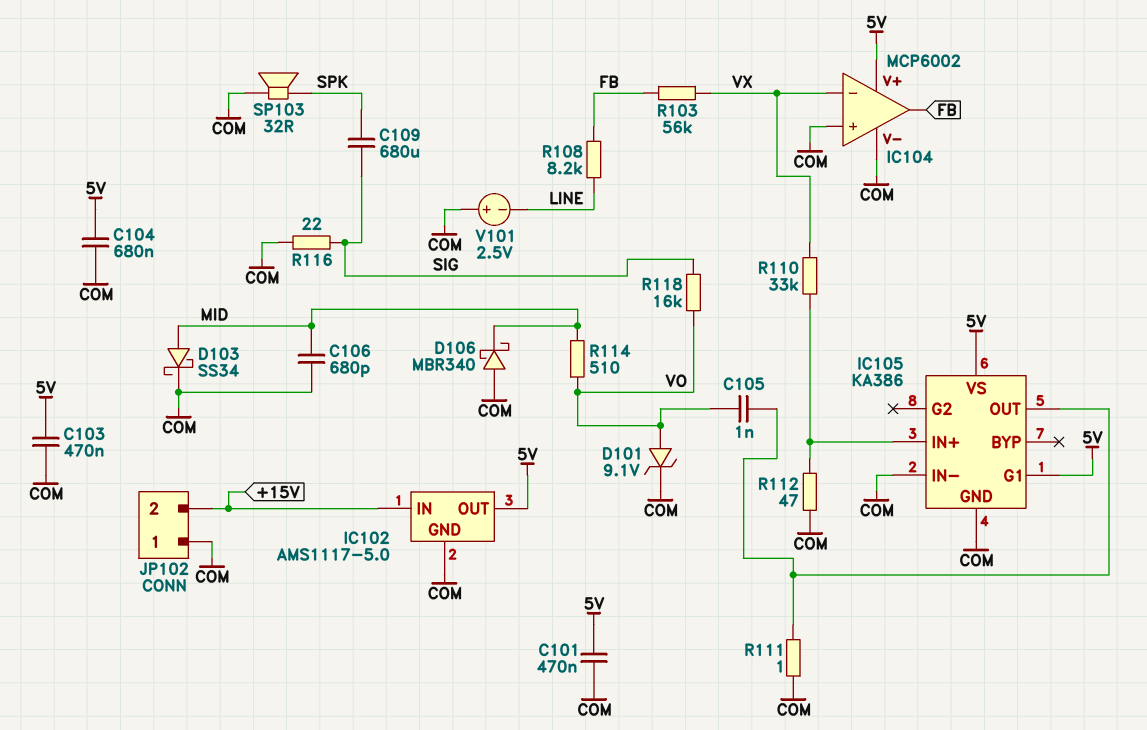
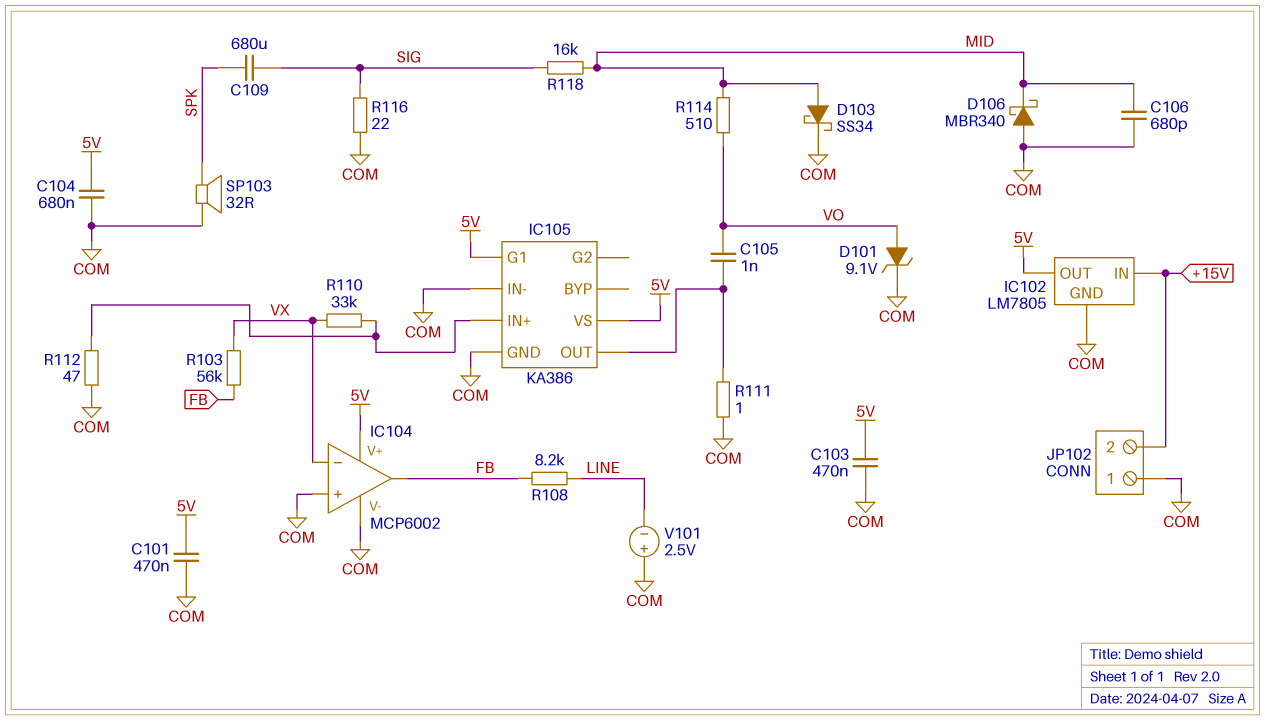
IC102: AMS1117-5.0 -> LM7805
R118: 16k (SIG, VO) -> 16k (MID, SIG)

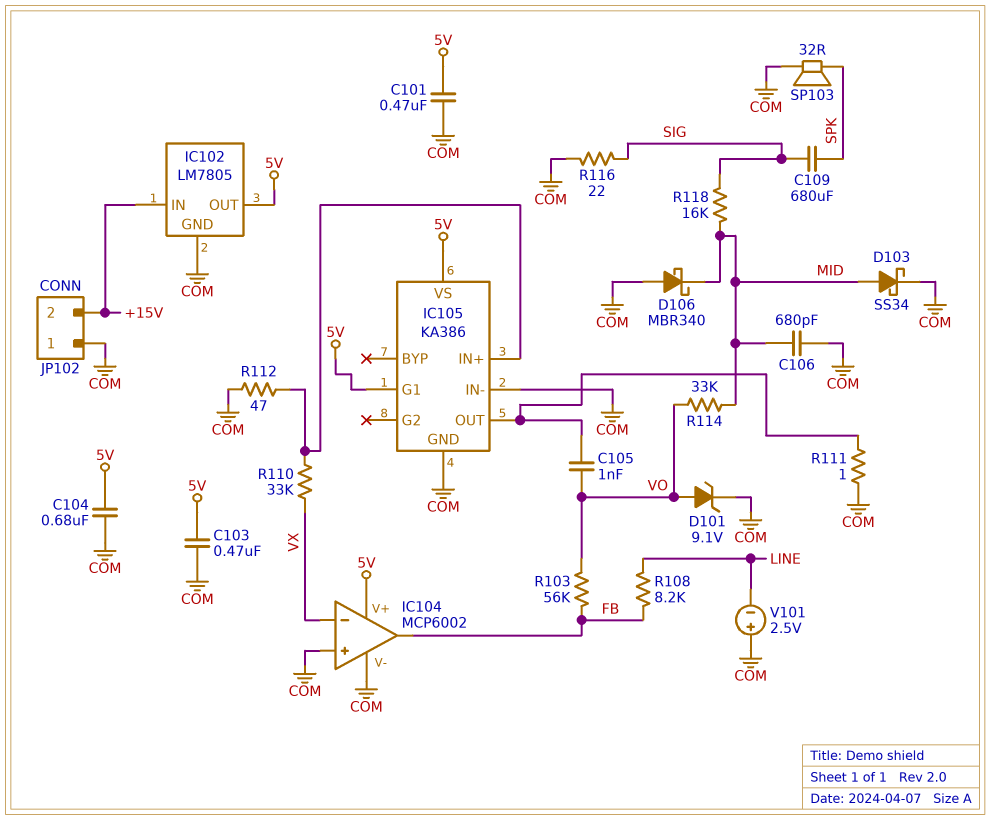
R103: 56k (FB, VX) -> 56k (FB, VO)
R114: 510 (MID, VO) -> 33k (MID, VO)

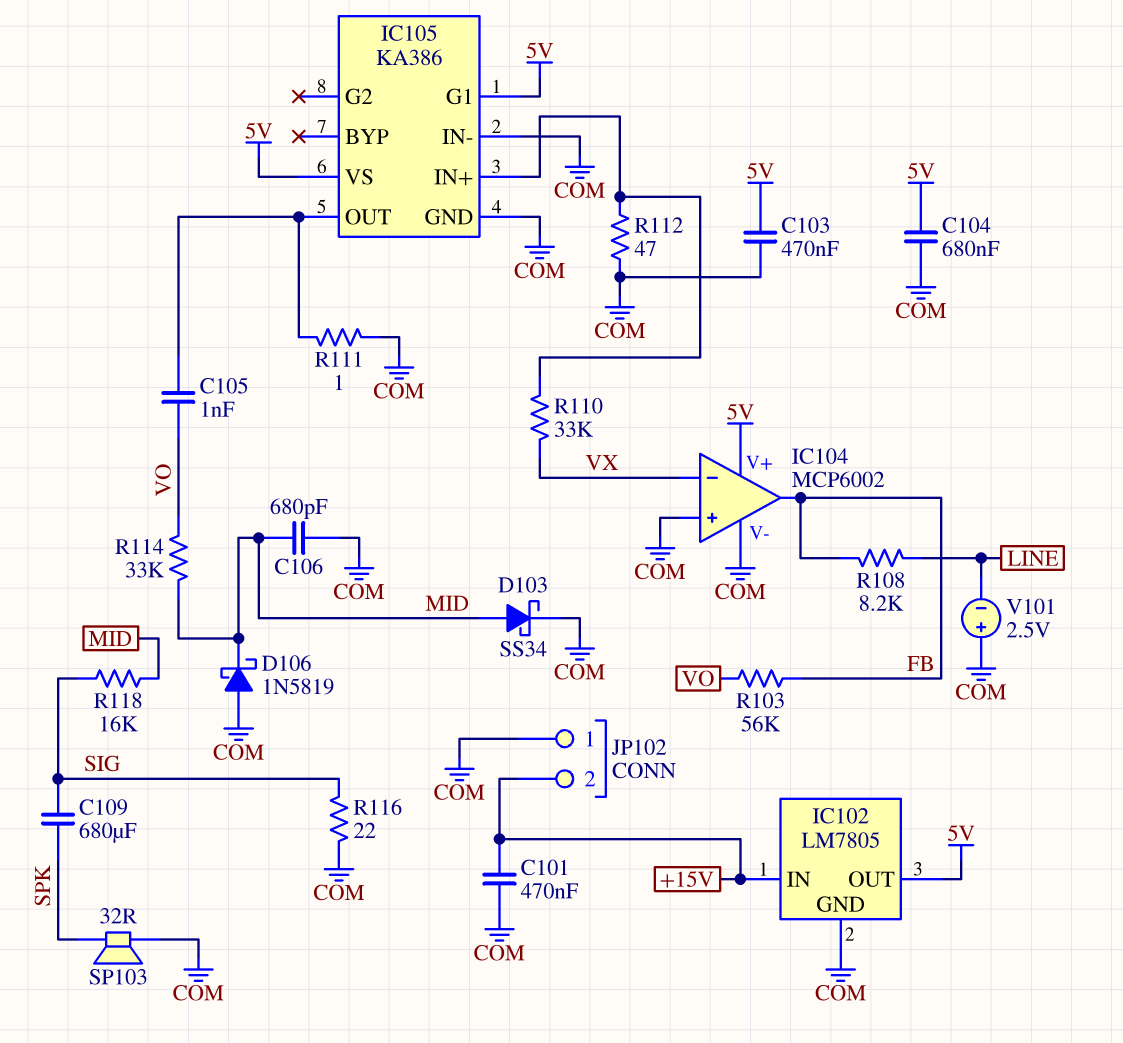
C101: 470nF (5V, COM) -> 470nF (+15V, COM)
D101: zener 9.1V (A VO, K COM) -> none
D106: schottky MBR340 (A COM, K MID) -> schottky 1N5819 (A COM, K MID)

